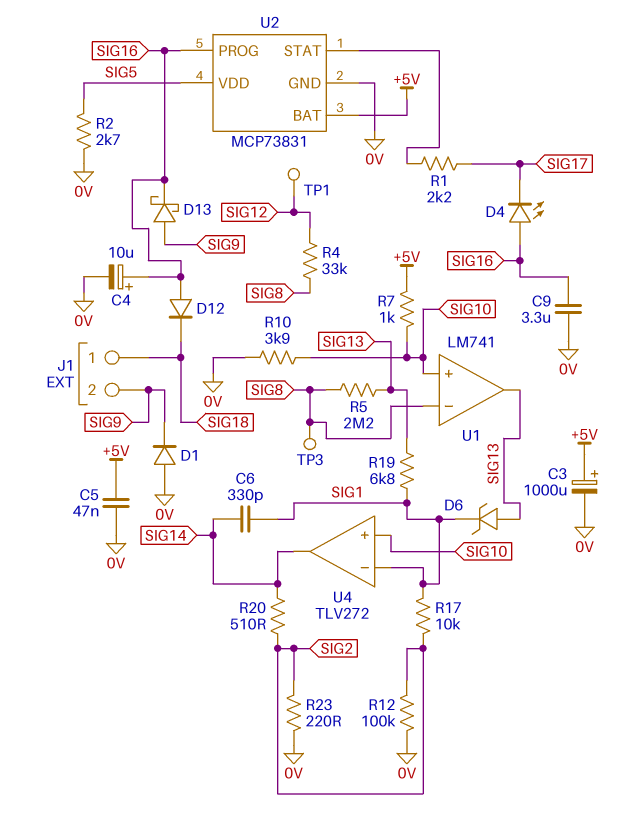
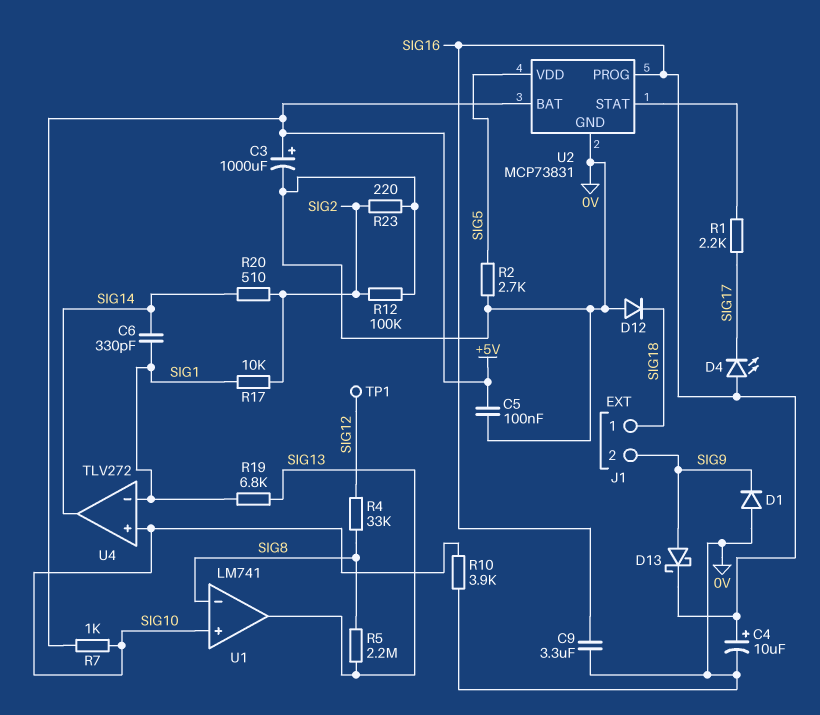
C5: 47nF (+5V, 0V) -> 100nF (+5V, 0V)
D6: zener (A SIG13, K SIG1) -> none
D12: diode (A SIG16, K SIG18) -> diode (A 0V, K SIG18)
TP3: test point (SIG8) -> none

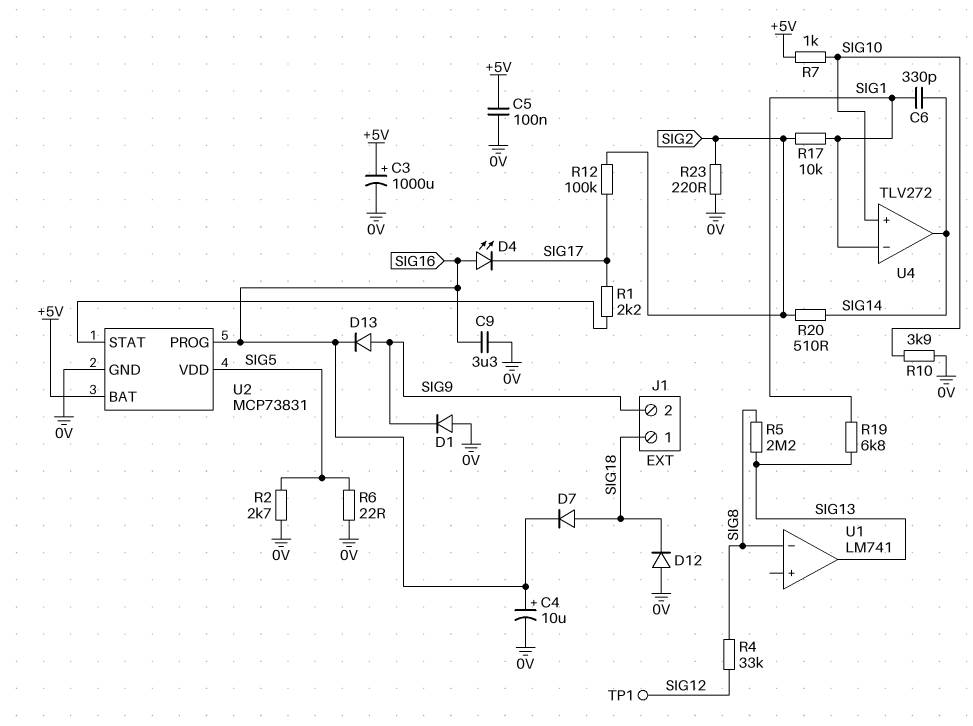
D7: none -> diode (A SIG18, K SIG16)
D13: schottky (A SIG9, K SIG16) -> diode (A SIG9, K SIG16)
R6: none -> 22 (0V, SIG5)
R12: 100k (0V, SIG2) -> 100k (SIG2, SIG17)
U1 pin in+: SIG10 -> none

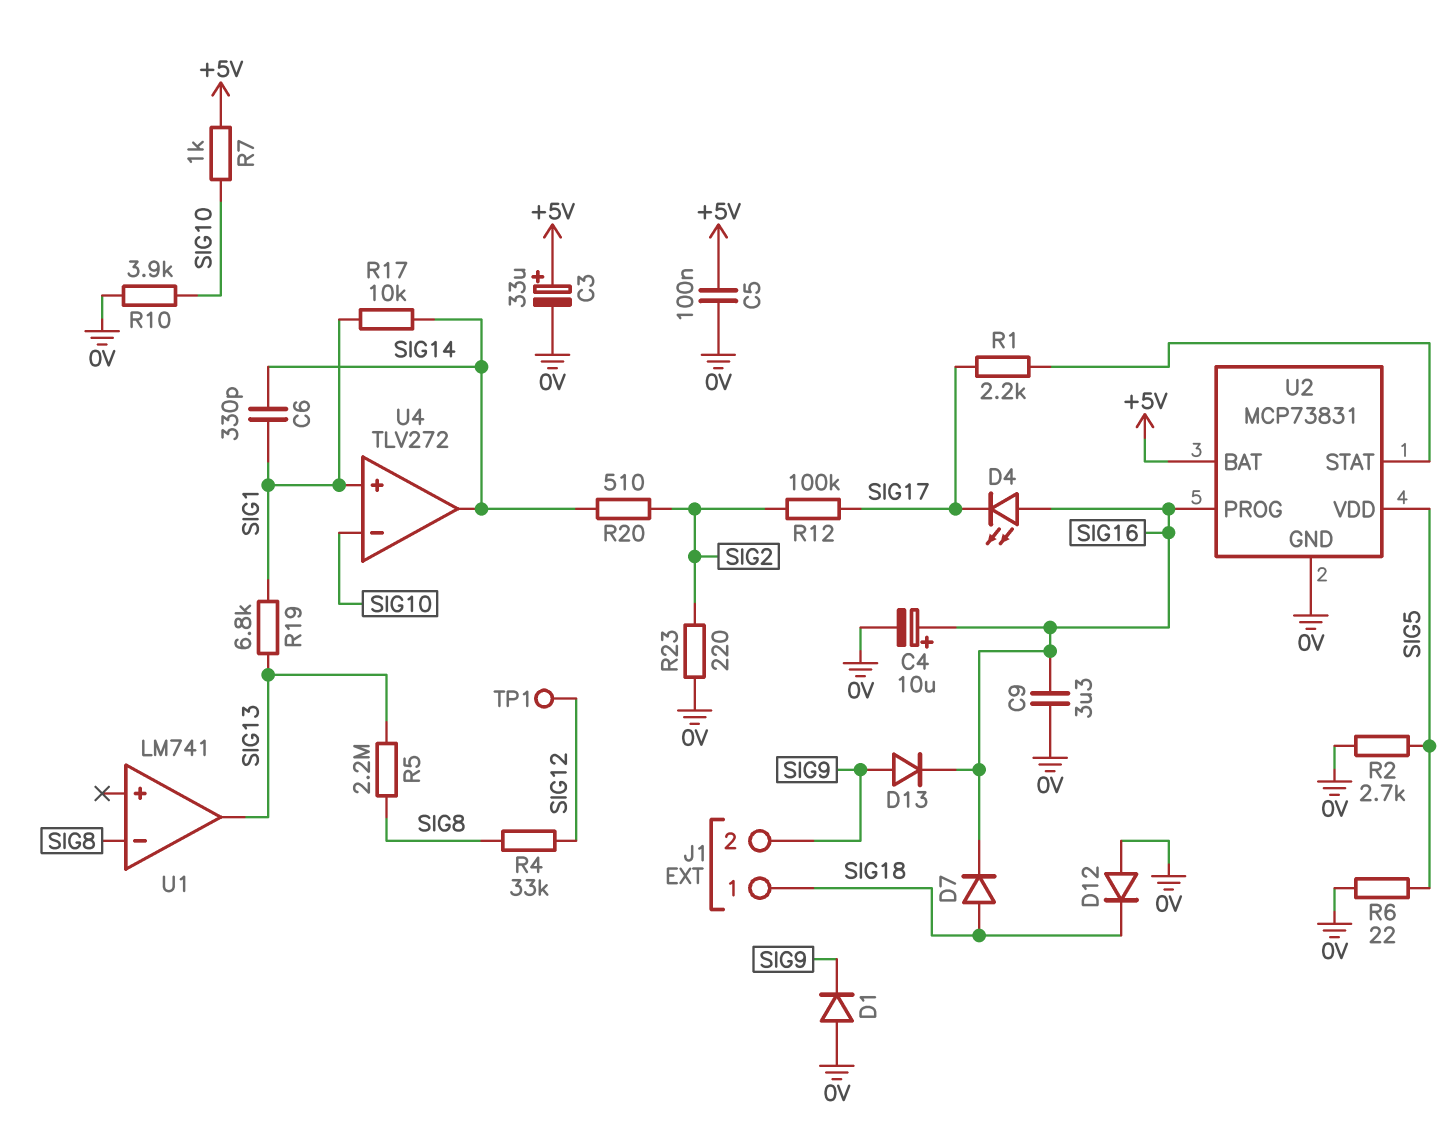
C3: 1000uF (plus +5V, minus 0V) -> 33uF (plus +5V, minus 0V)
R17: 10k (SIG1, SIG2) -> 10k (SIG1, SIG14)
U4 pin in+: SIG10 -> SIG1
U4 pin in-: SIG1 -> SIG10

